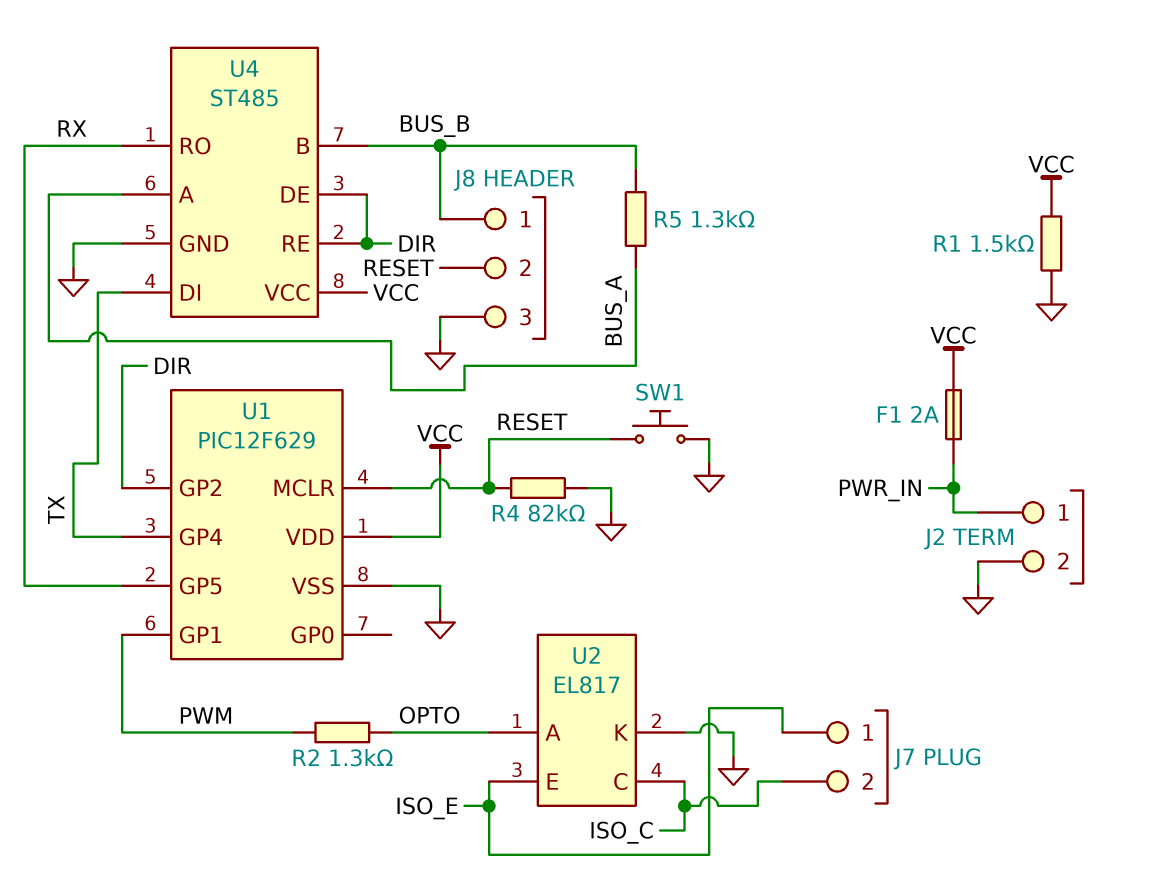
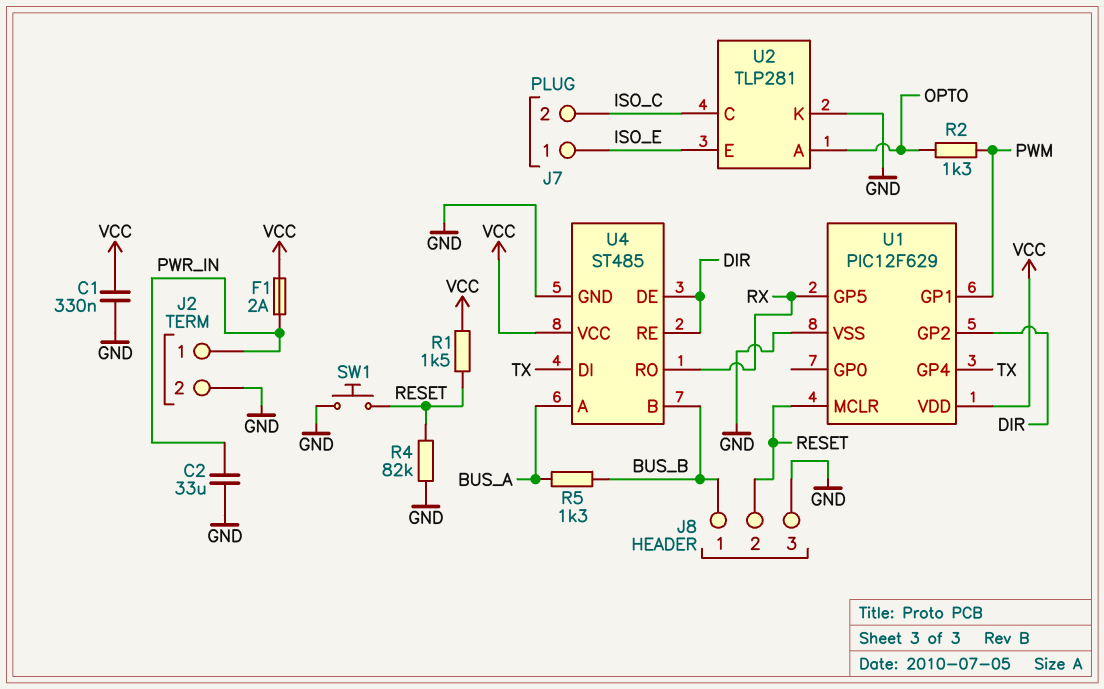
C1: none -> 330nF (GND, VCC)
C2: none -> 33uF (GND, PWR_IN)
R1: 1.5k (GND, VCC) -> 1.5k (RESET, VCC)
U2: EL817 -> TLP281

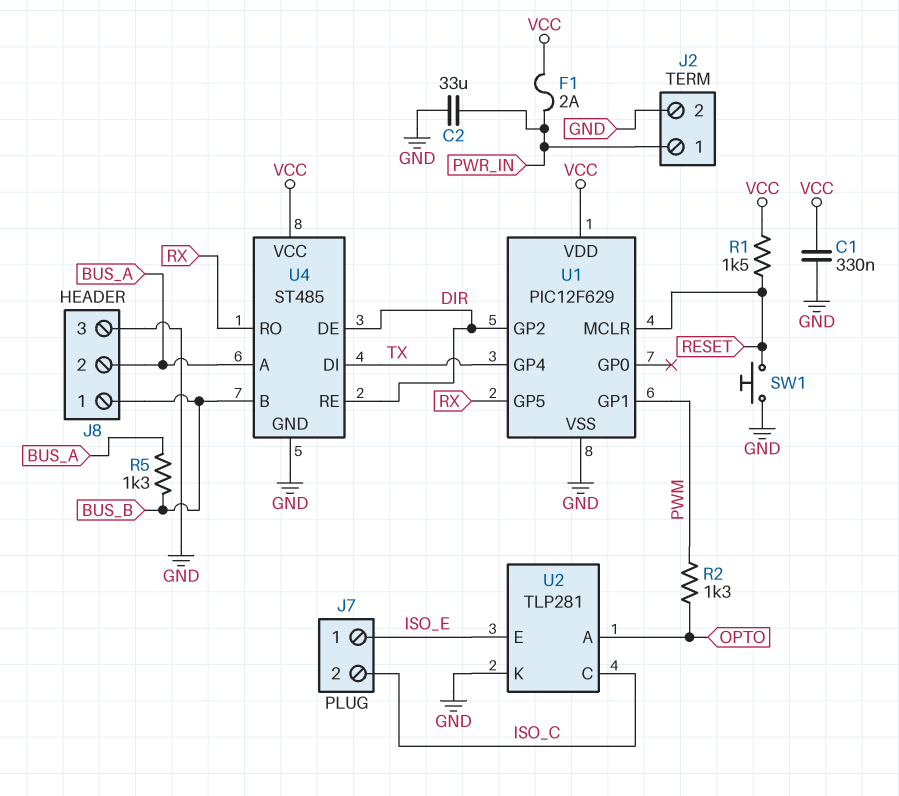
J8 pin 2: RESET -> BUS_A
R4: 82k (GND, RESET) -> none

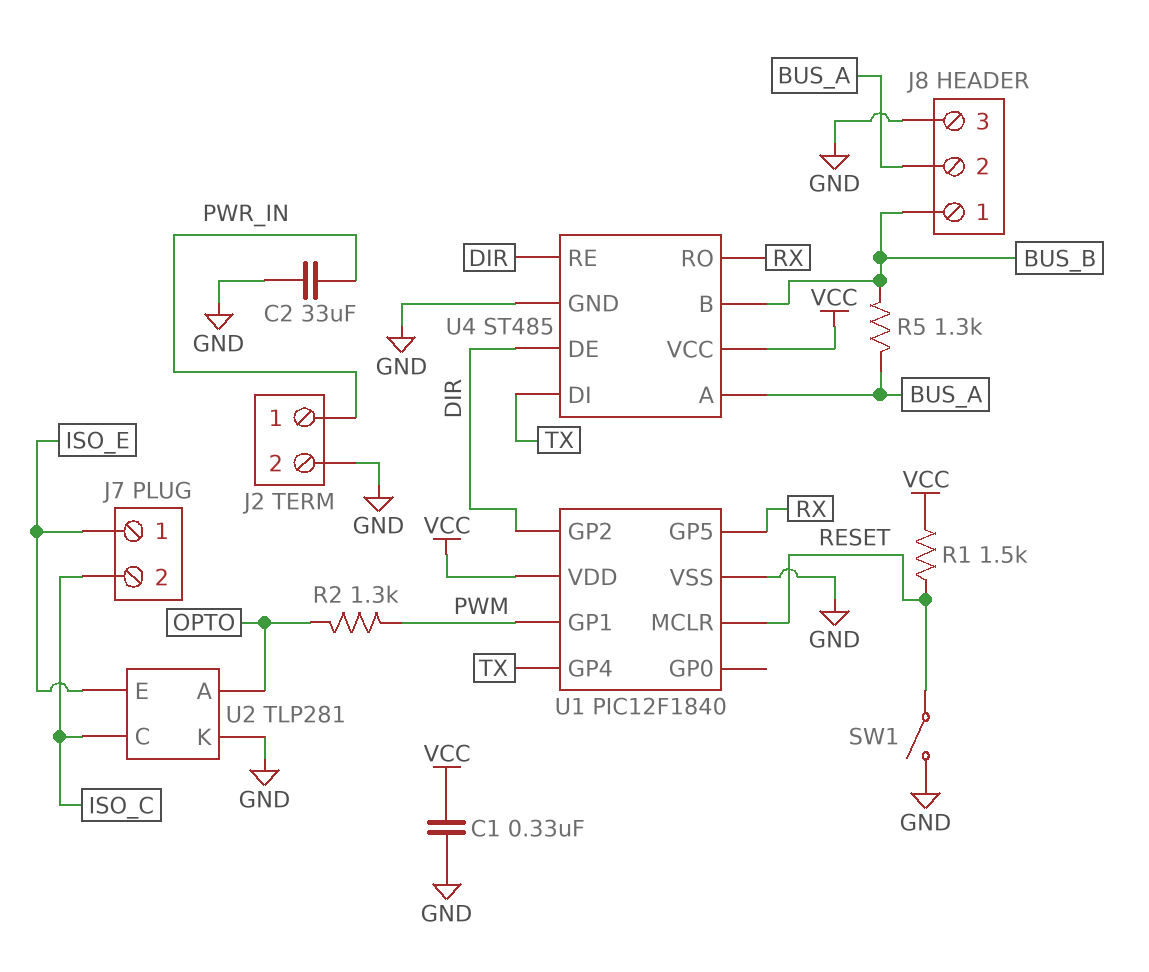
F1: 2A (PWR_IN, VCC) -> none
SW1: button (GND, RESET) -> switch (GND, RESET)
U1: PIC12F629 -> PIC12F1840

